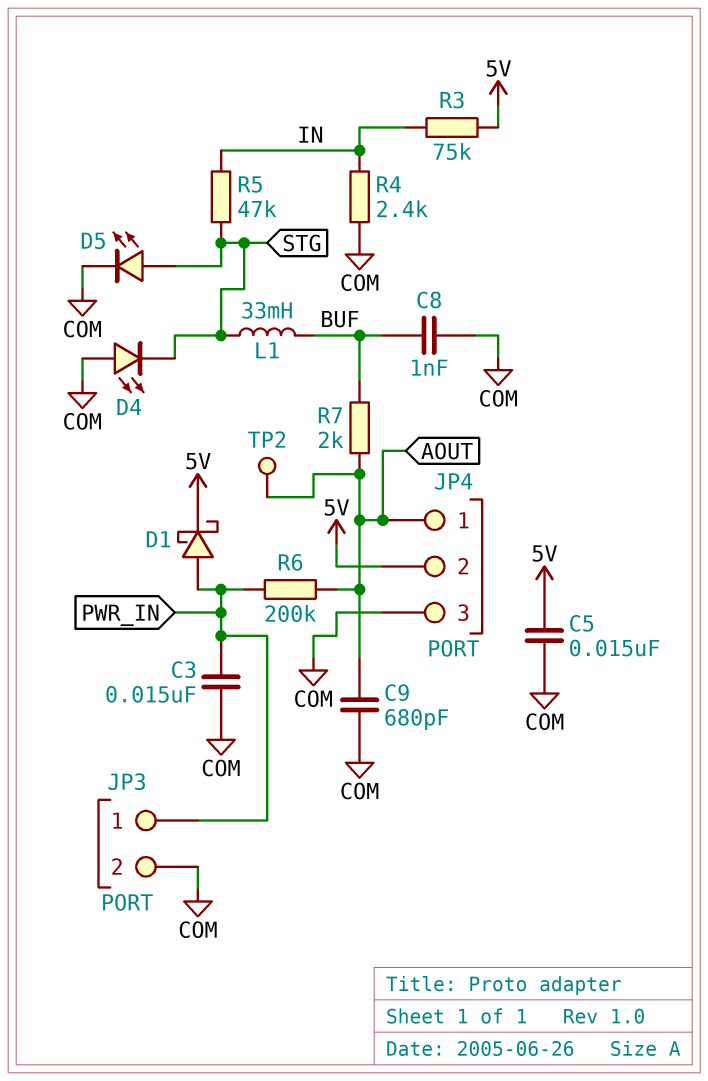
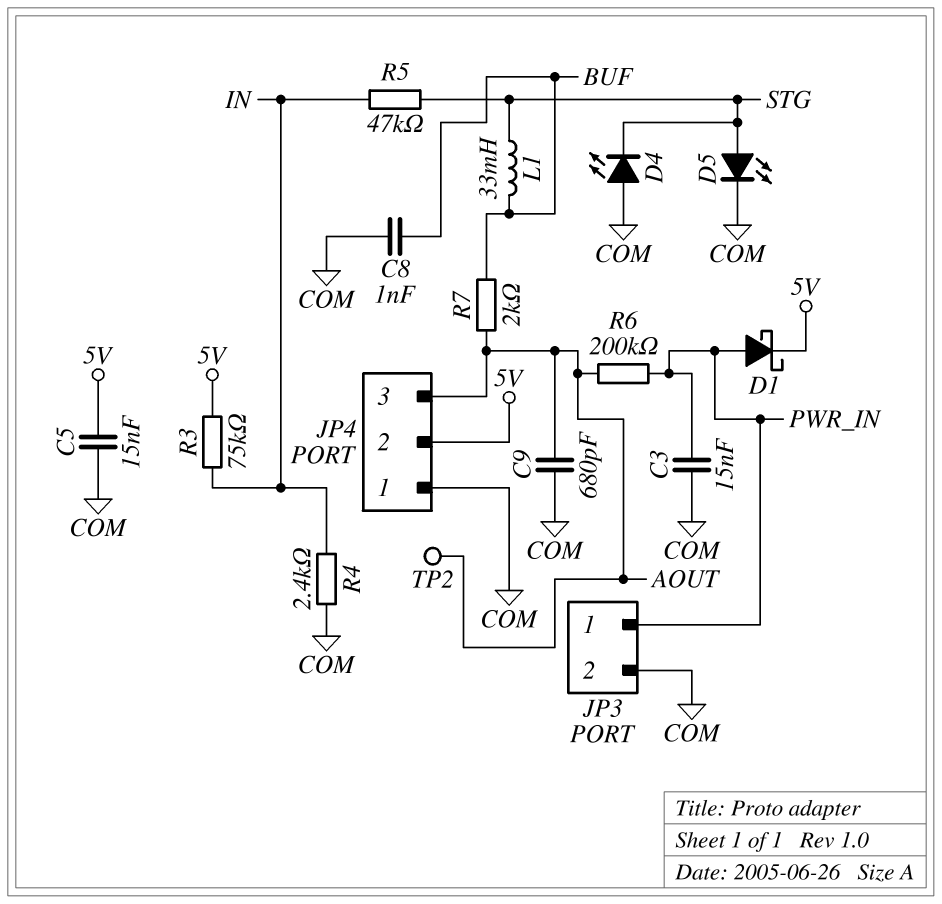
JP4 pin 1: AOUT -> COM
JP4 pin 3: COM -> AOUT

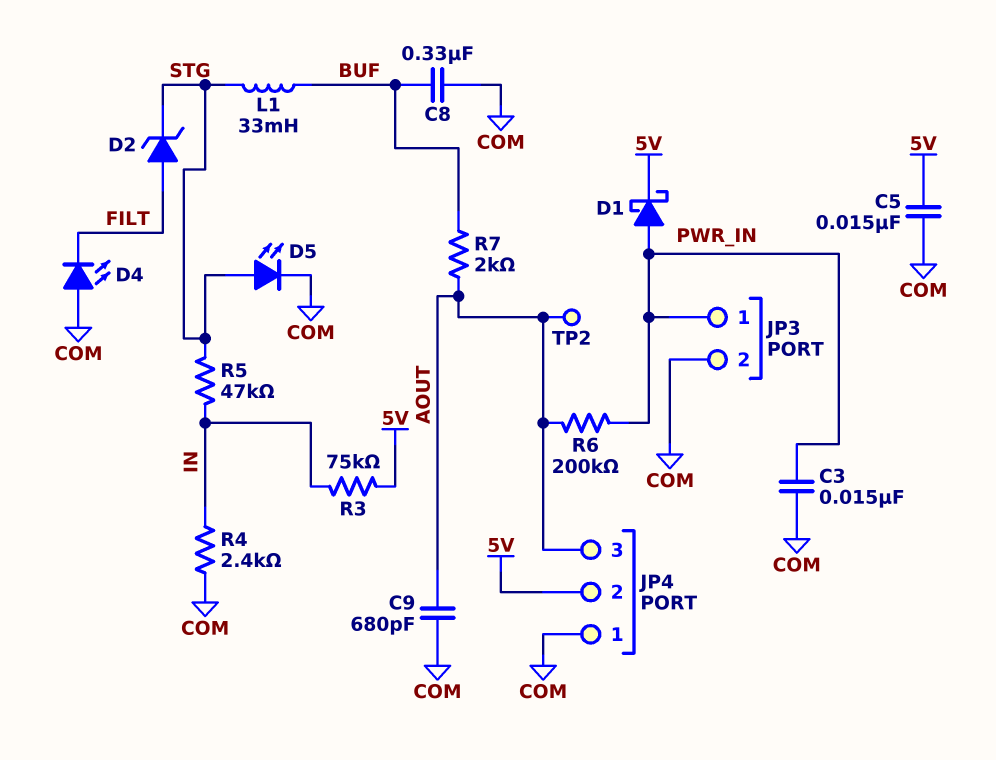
C8: 1nF (BUF, COM) -> 330nF (BUF, COM)
D2: none -> zener (A FILT, K STG)
D4: LED (A COM, K STG) -> LED (A COM, K FILT)

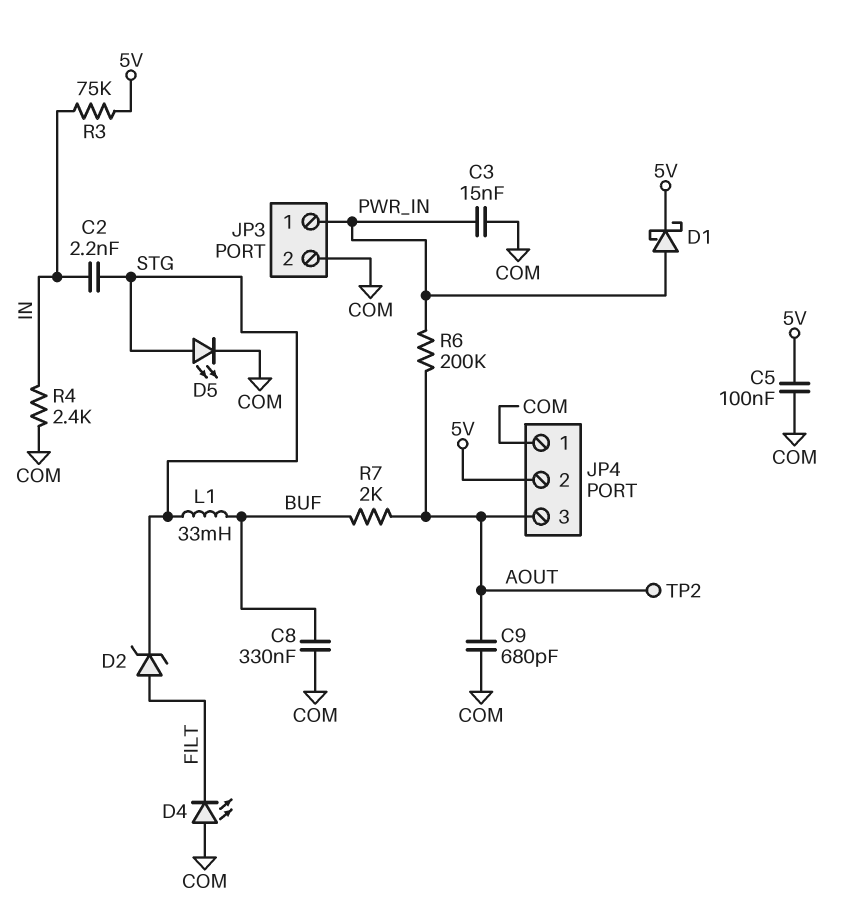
C2: none -> 2.2nF (IN, STG)
C5: 15nF (5V, COM) -> 100nF (5V, COM)
R5: 47k (IN, STG) -> none

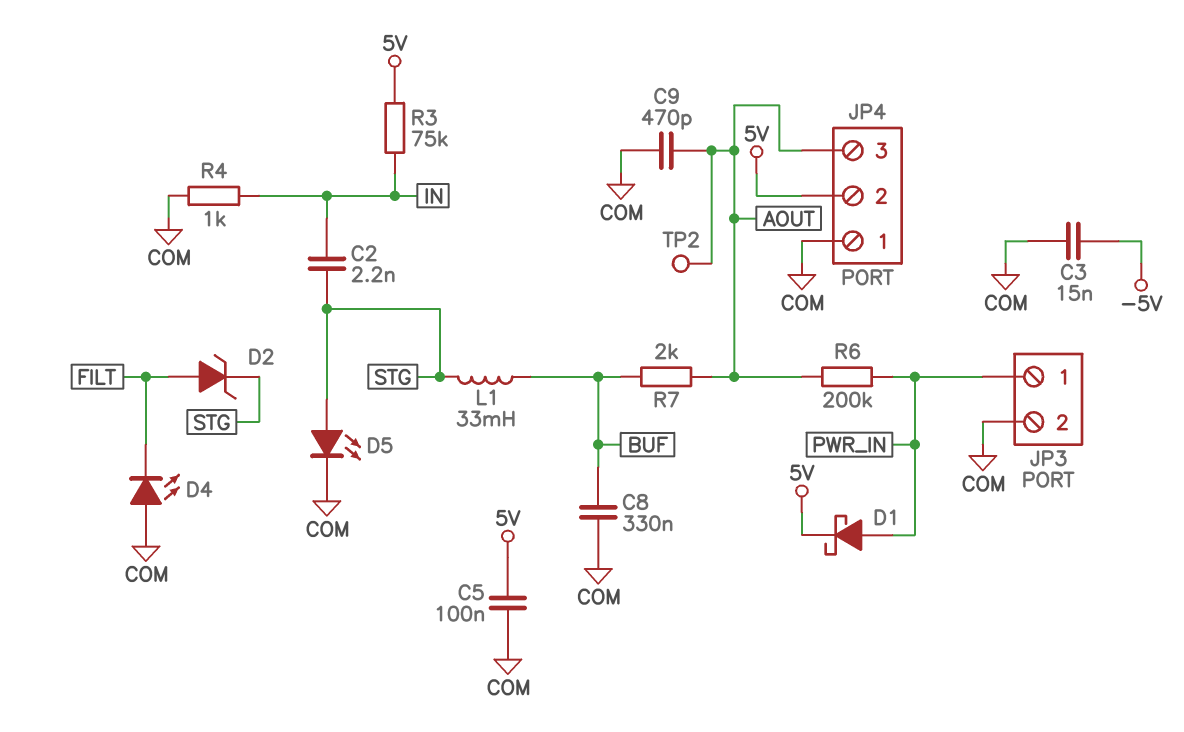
C3: 15nF (COM, PWR_IN) -> 15nF (-5V, COM)
C9: 680pF (AOUT, COM) -> 470pF (AOUT, COM)
R4: 2.4k (COM, IN) -> 1k (COM, IN)

